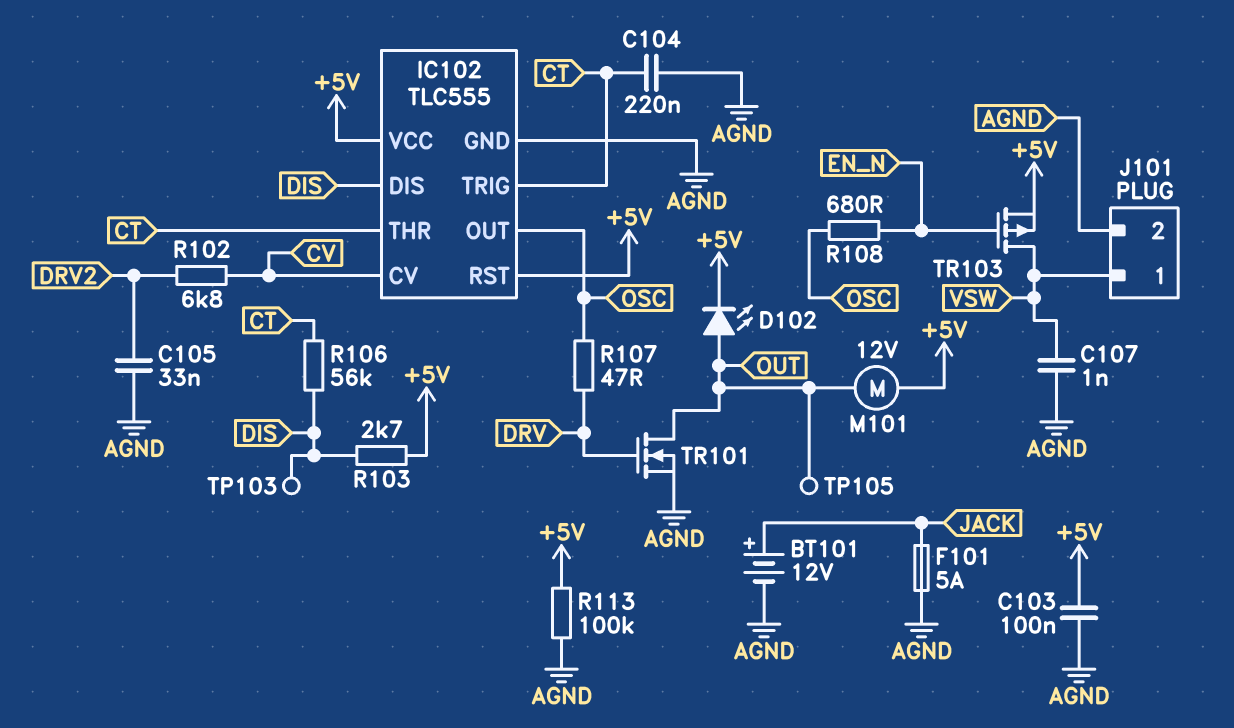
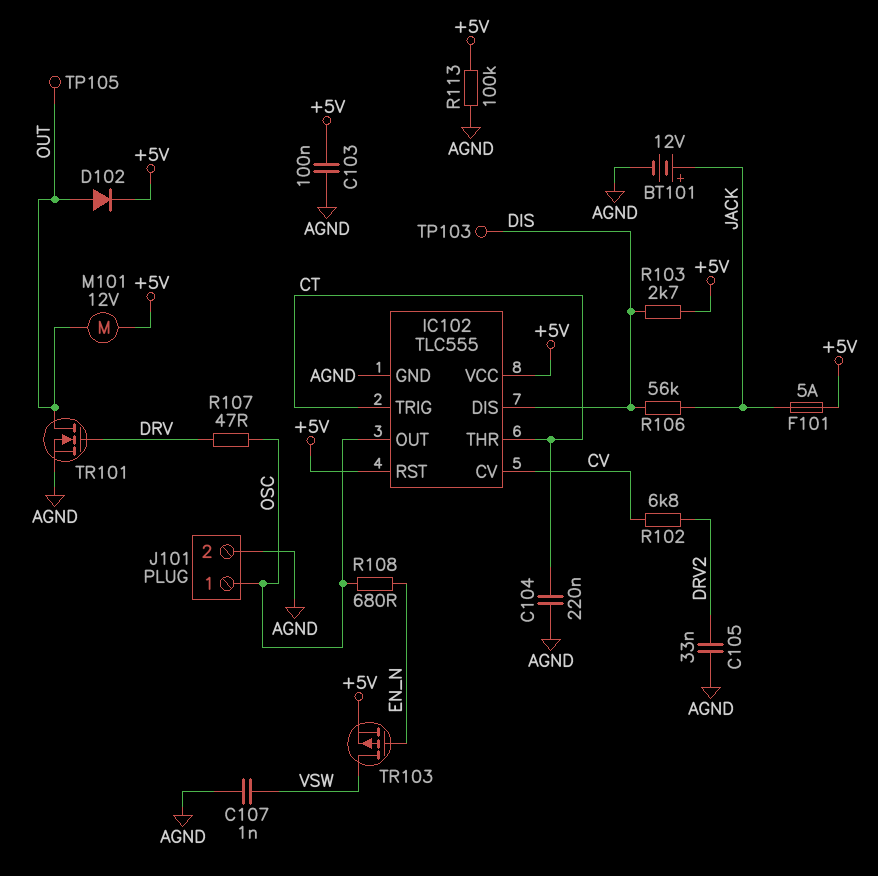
D102: LED (A OUT, K +5V) -> diode (A OUT, K +5V)
F101: 5A (AGND, JACK) -> 5A (+5V, JACK)
J101 pin 1: VSW -> OSC
R106: 56k (CT, DIS) -> 56k (DIS, JACK)

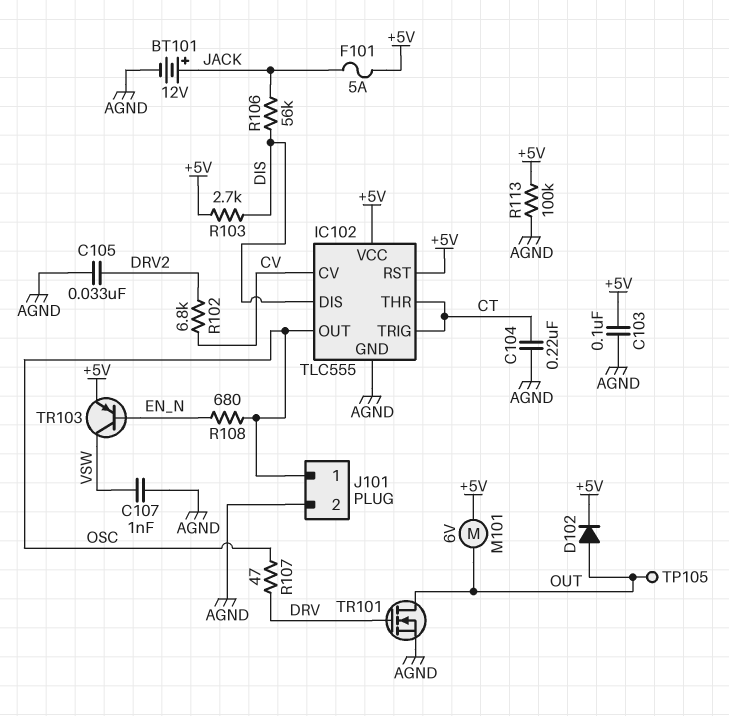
M101: motor 12V (+5V, OUT) -> motor 6V (+5V, OUT)
TP103: test point (DIS) -> none
TR103: PMOS (G EN_N, D VSW, S +5V) -> PNP (B EN_N, C VSW, E +5V)

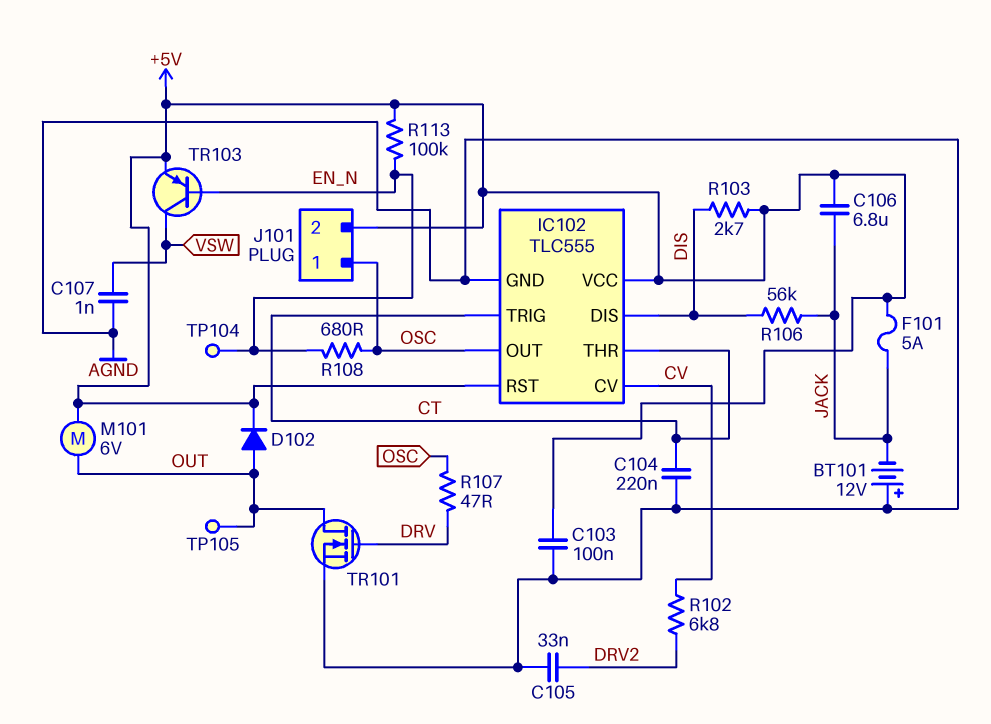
BT101: 12V (plus JACK, minus AGND) -> 12V (plus AGND, minus JACK)
C106: none -> 6.8uF (+5V, JACK)
J101 pin 2: AGND -> +5V
R113: 100k (+5V, AGND) -> 100k (+5V, EN_N)
TP104: none -> test point (EN_N)

